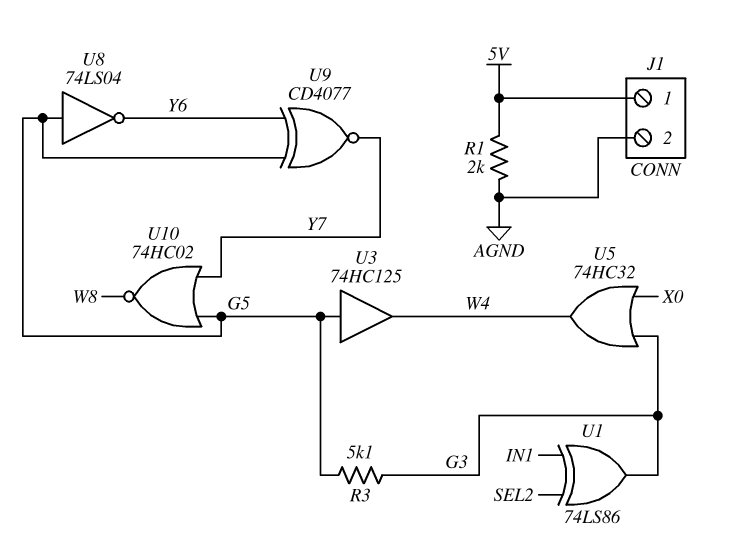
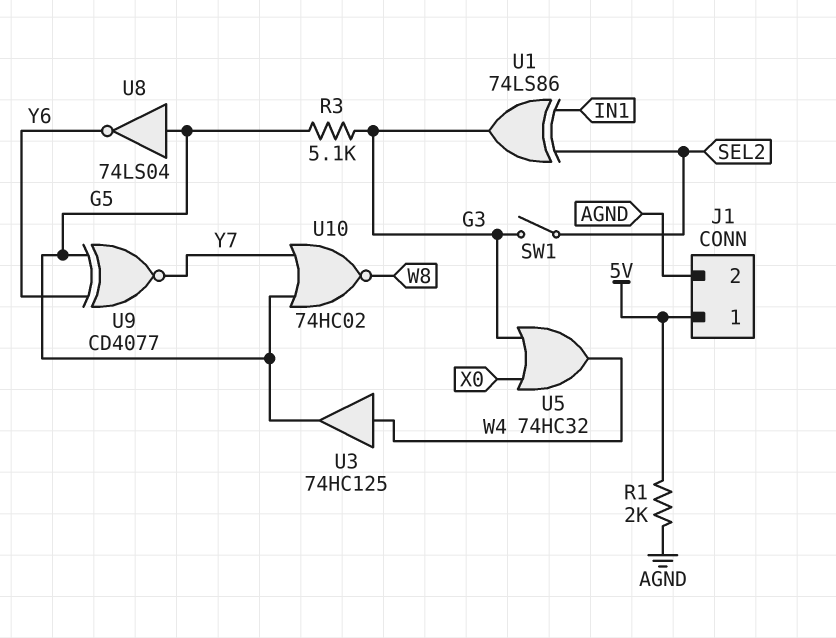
SW1: none -> switch (G3, SEL2)
U3: buffer 74HC125 (in G5, out W4) -> buffer 74HC125 (in W4, out G5)

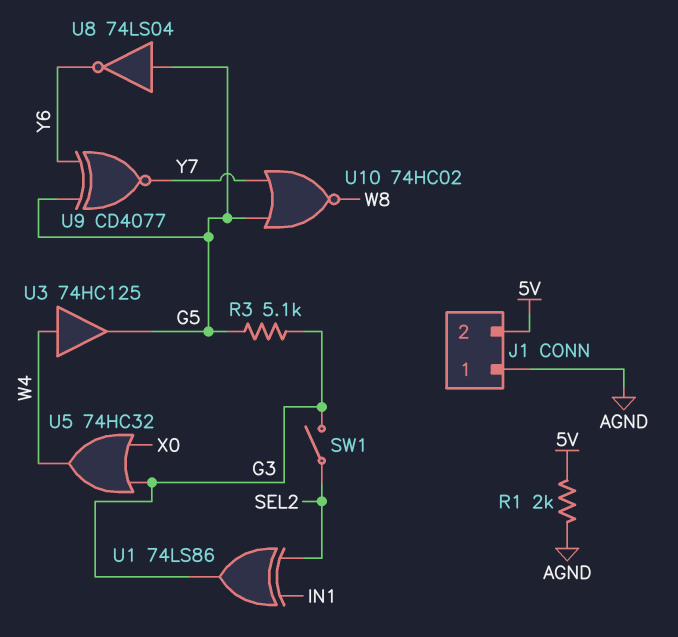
J1 pin 1: 5V -> AGND
J1 pin 2: AGND -> 5V

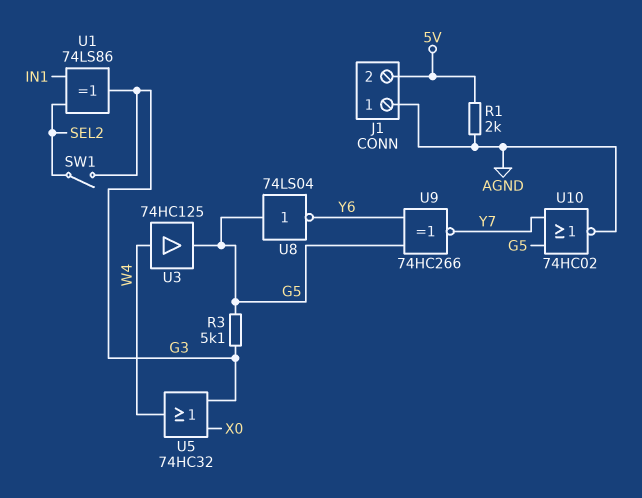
U9: XNOR CD4077 (in G5, in Y6, out Y7) -> XNOR 74HC266 (in G5, in Y6, out Y7)
U10: NOR 74HC02 (in G5, in Y7, out W8) -> NOR 74HC02 (in G5, in Y7, out AGND)

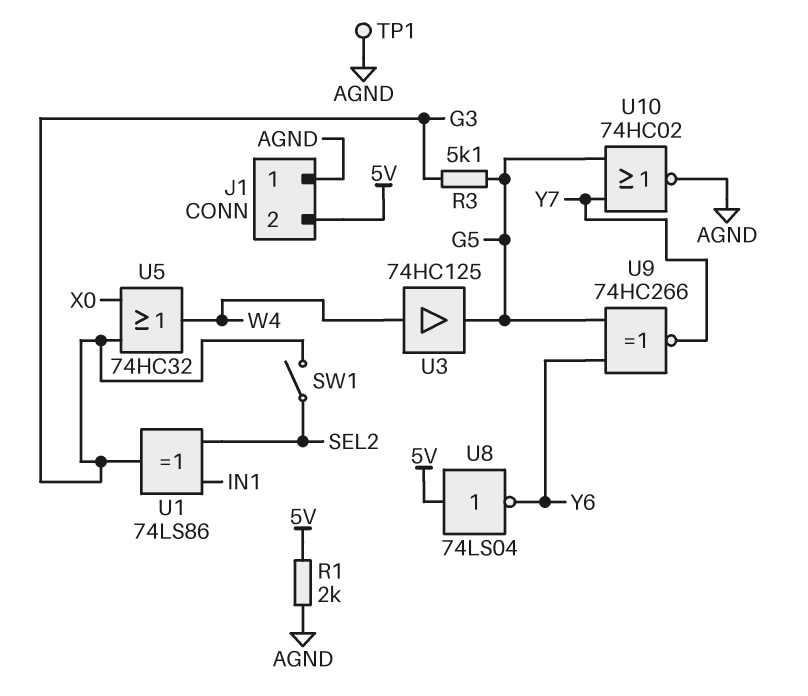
TP1: none -> test point (AGND)
U8: NOT 74LS04 (in G5, out Y6) -> NOT 74LS04 (in 5V, out Y6)

